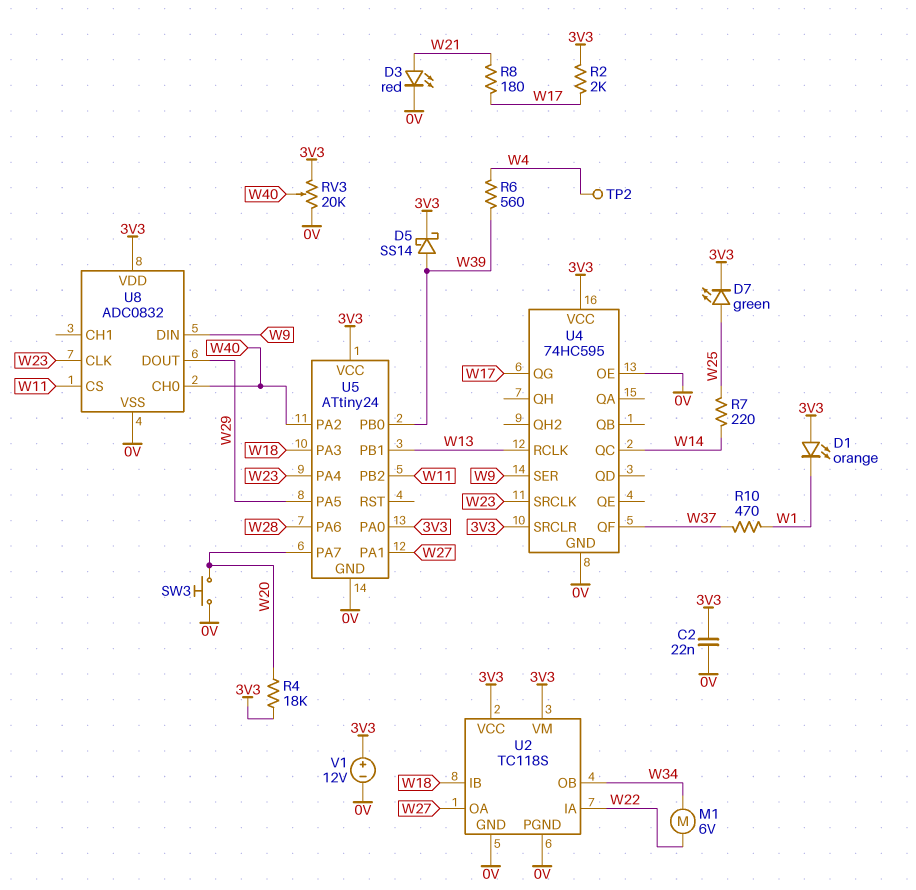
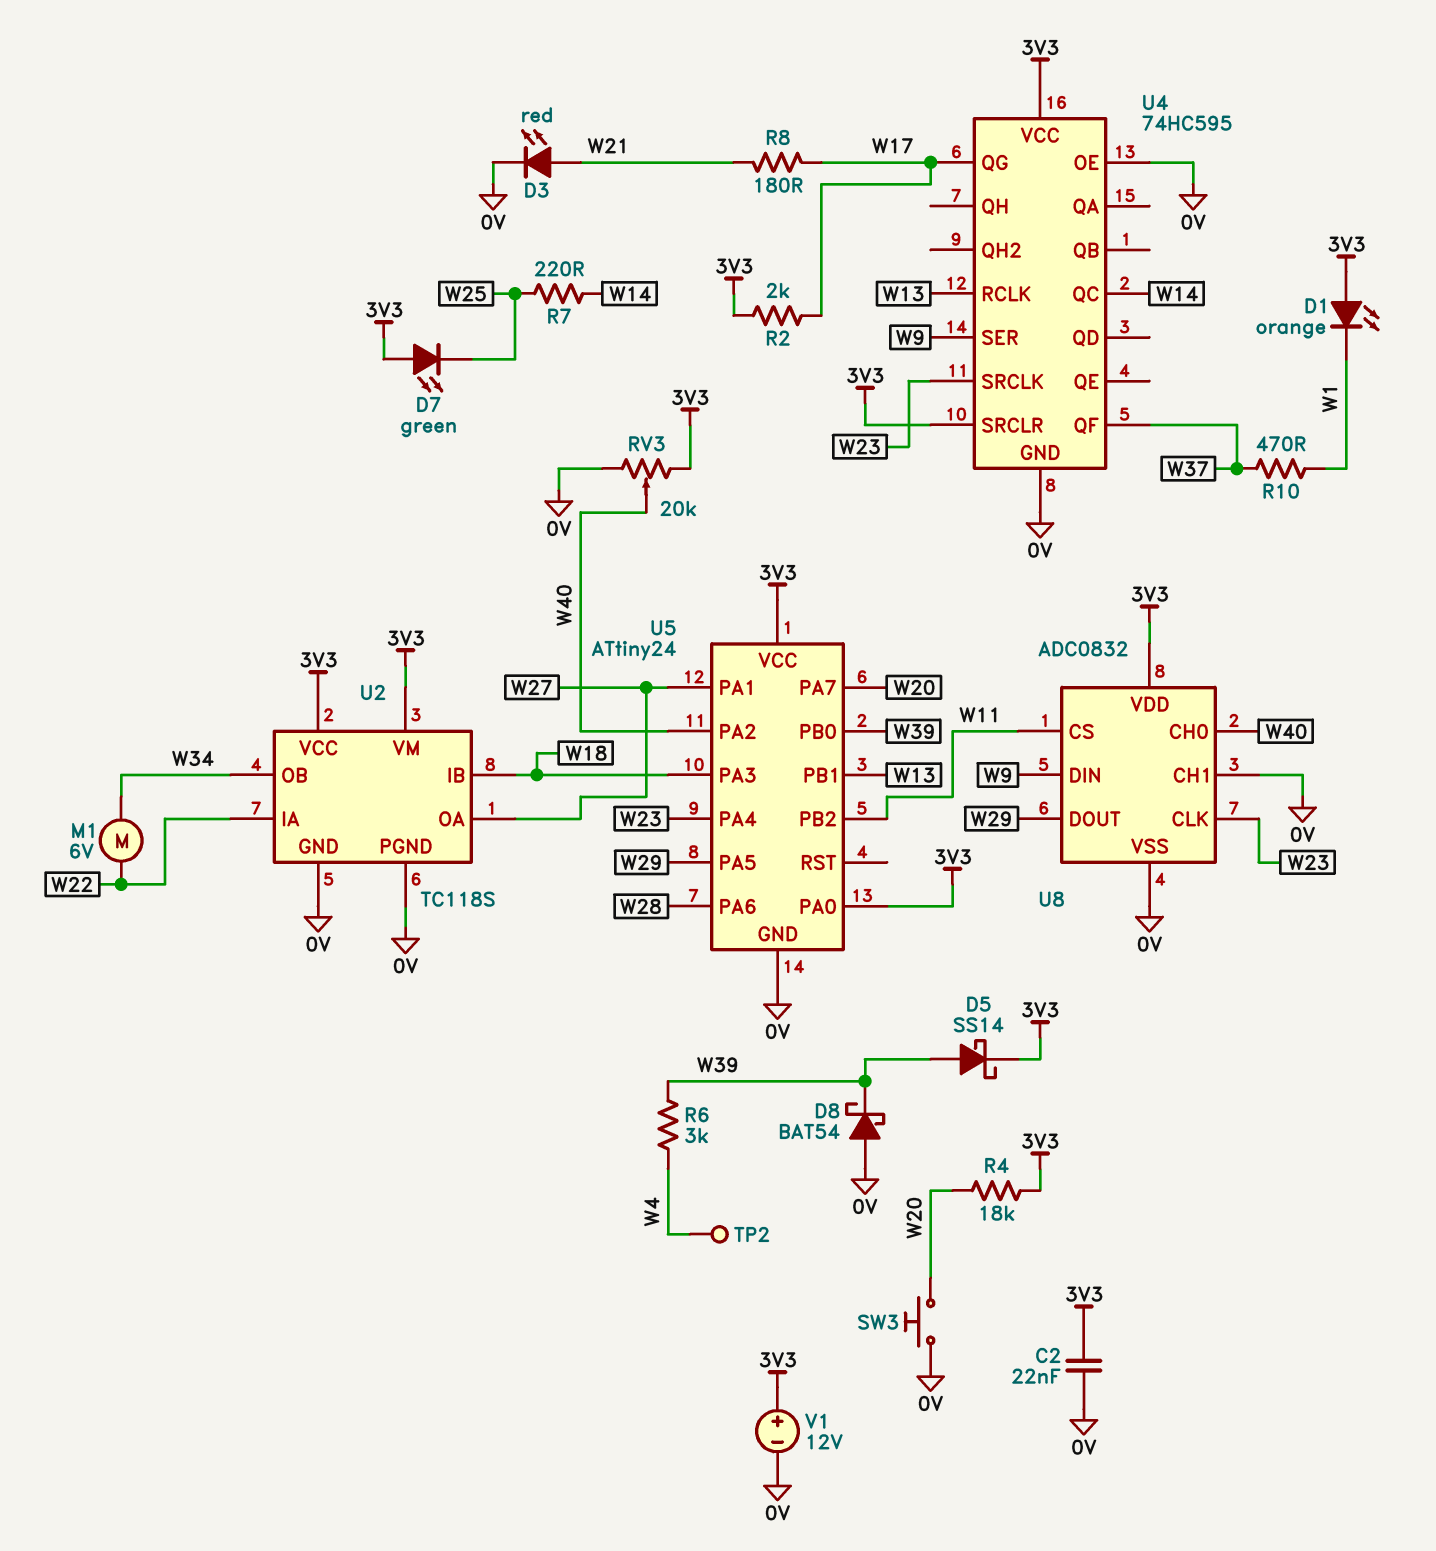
D7: LED green (A W25, K 3V3) -> LED green (A 3V3, K W25)
D8: none -> schottky BAT54 (A 0V, K W39)
R6: 560 (W4, W39) -> 3k (W4, W39)
U8 pin CH1: none -> 0V

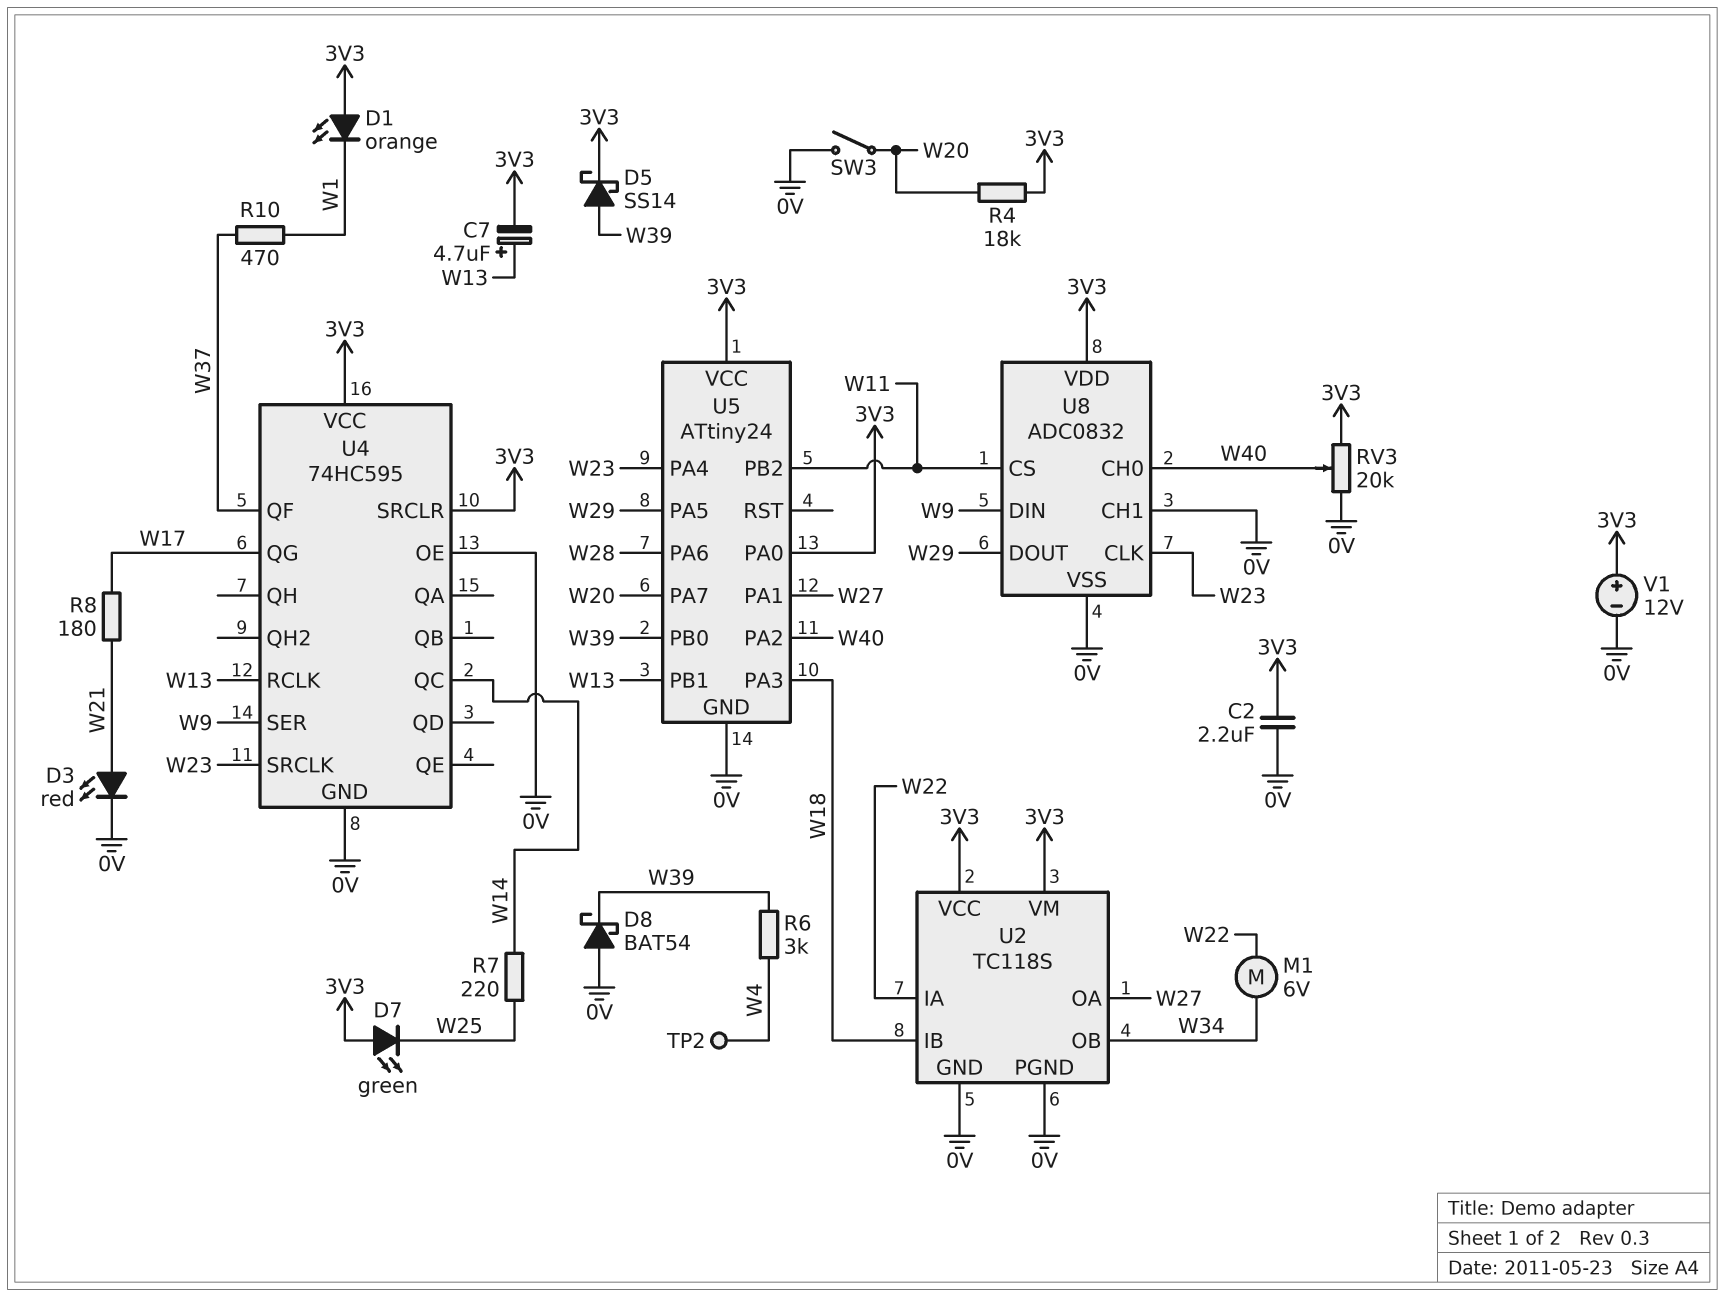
C2: 22nF (0V, 3V3) -> 2.2uF (0V, 3V3)
C7: none -> 4.7uF (plus W13, minus 3V3)
R2: 2k (3V3, W17) -> none
SW3: button (0V, W20) -> switch (0V, W20)

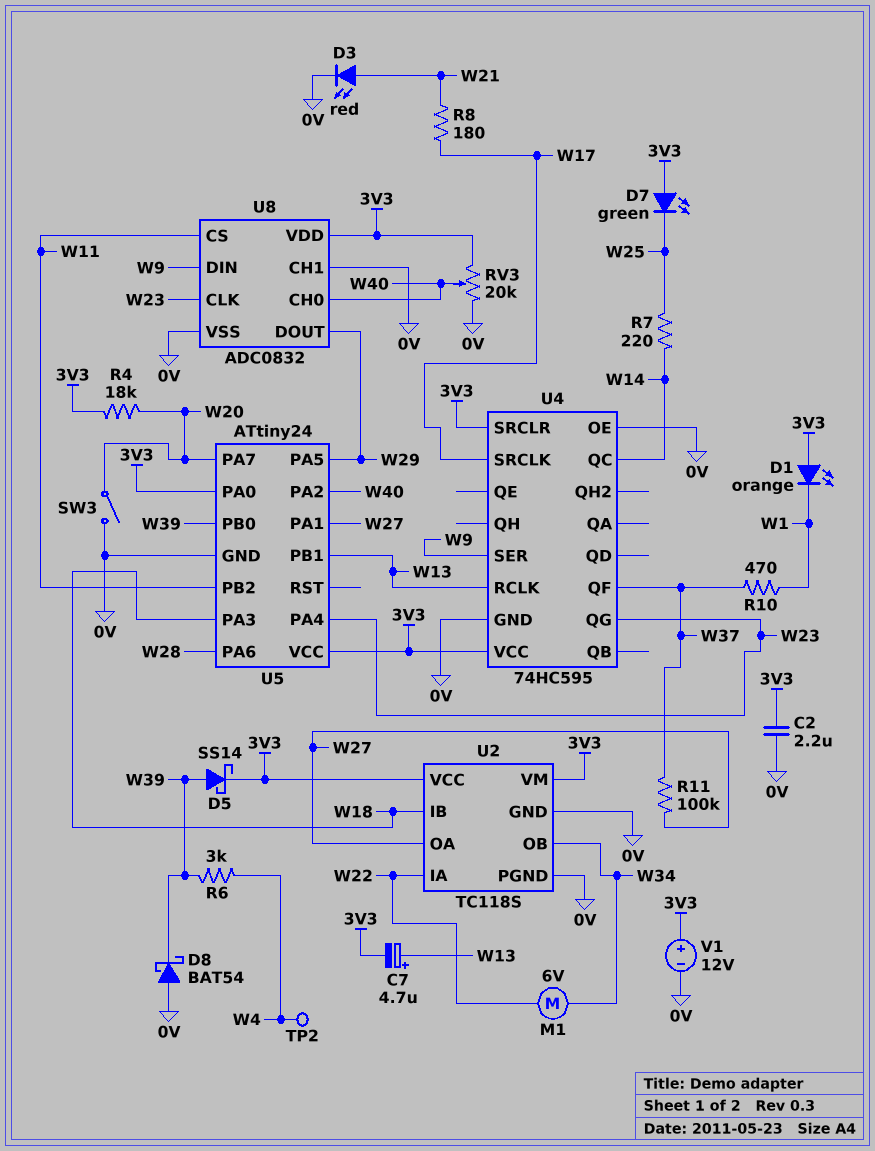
R11: none -> 100k (W27, W37)
U4 pin QG: W17 -> W23
U4 pin SRCLK: W23 -> W17

